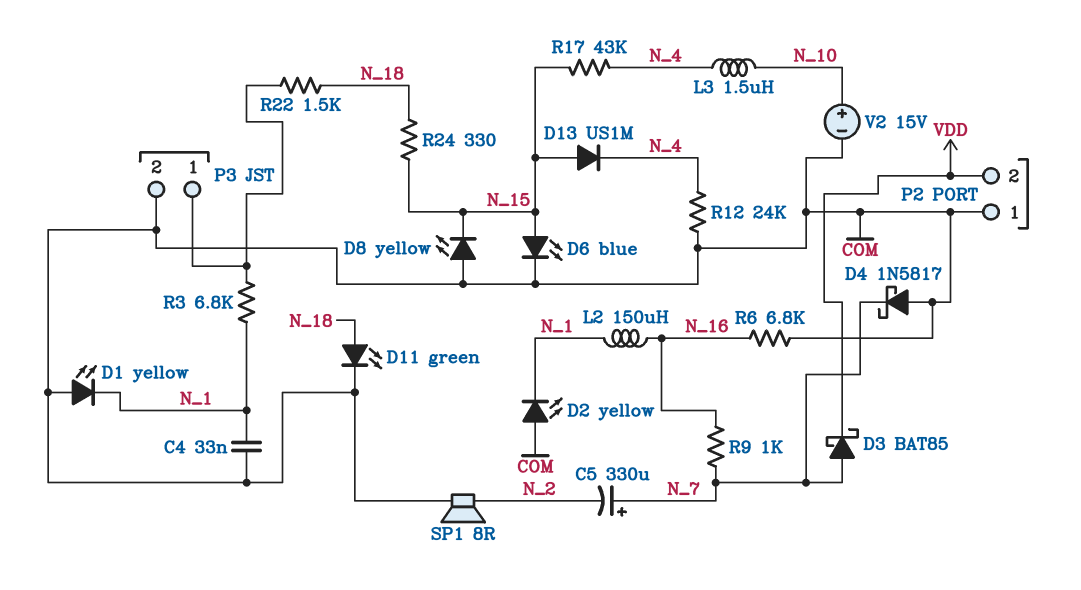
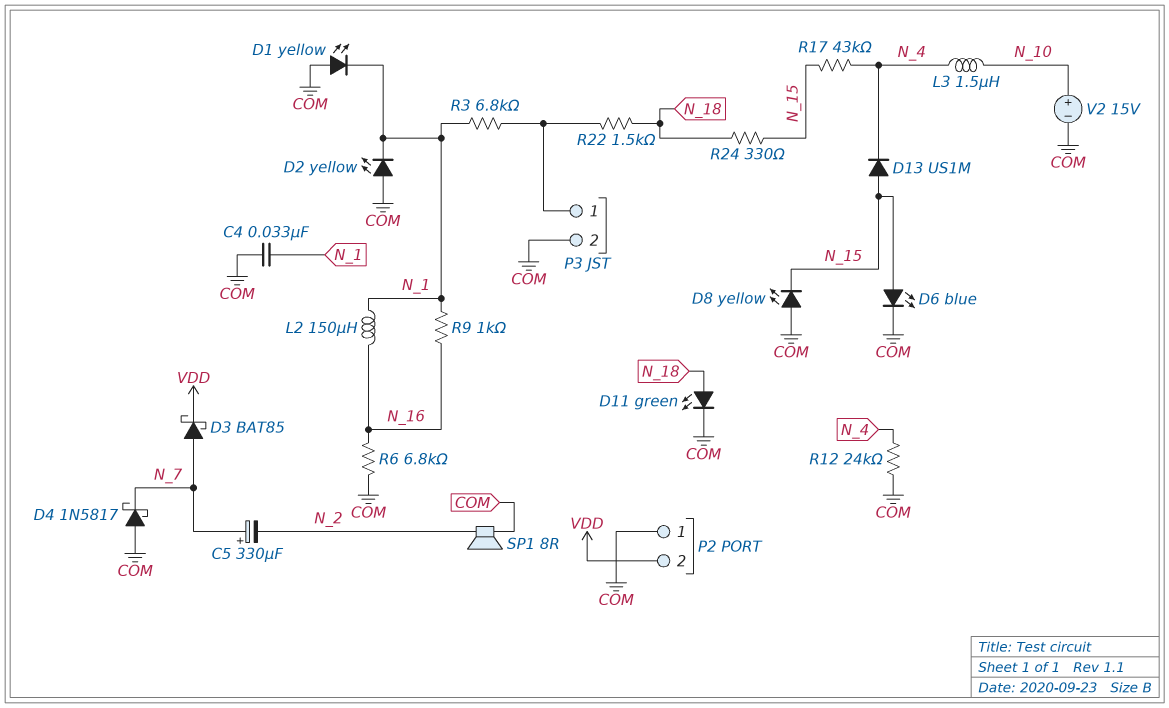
R9: 1k (N_7, N_16) -> 1k (N_1, N_16)

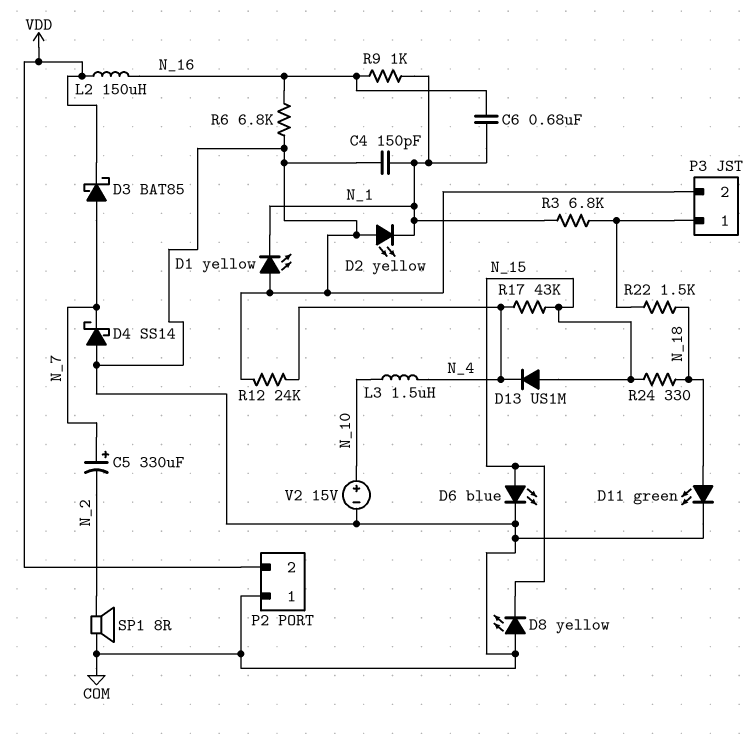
C4: 33nF (COM, N_1) -> 150pF (COM, N_1)
C6: none -> 680nF (N_1, N_16)
D4: schottky 1N5817 (A COM, K N_7) -> schottky SS14 (A COM, K N_7)
L2: 150uH (N_1, N_16) -> 150uH (N_16, VDD)

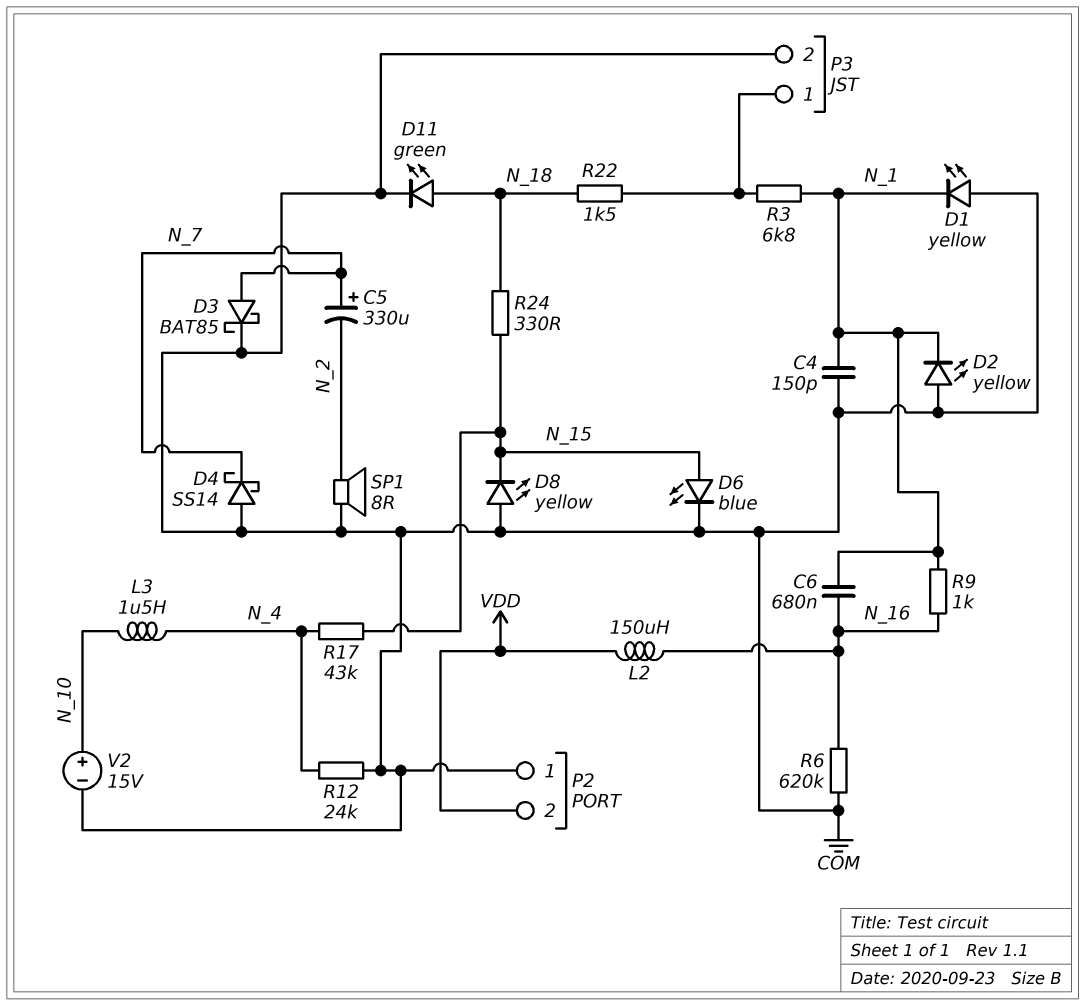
D3: schottky BAT85 (A N_7, K VDD) -> schottky BAT85 (A N_7, K COM)
D13: diode US1M (A N_15, K N_4) -> none
R6: 6.8k (COM, N_16) -> 620k (COM, N_16)

